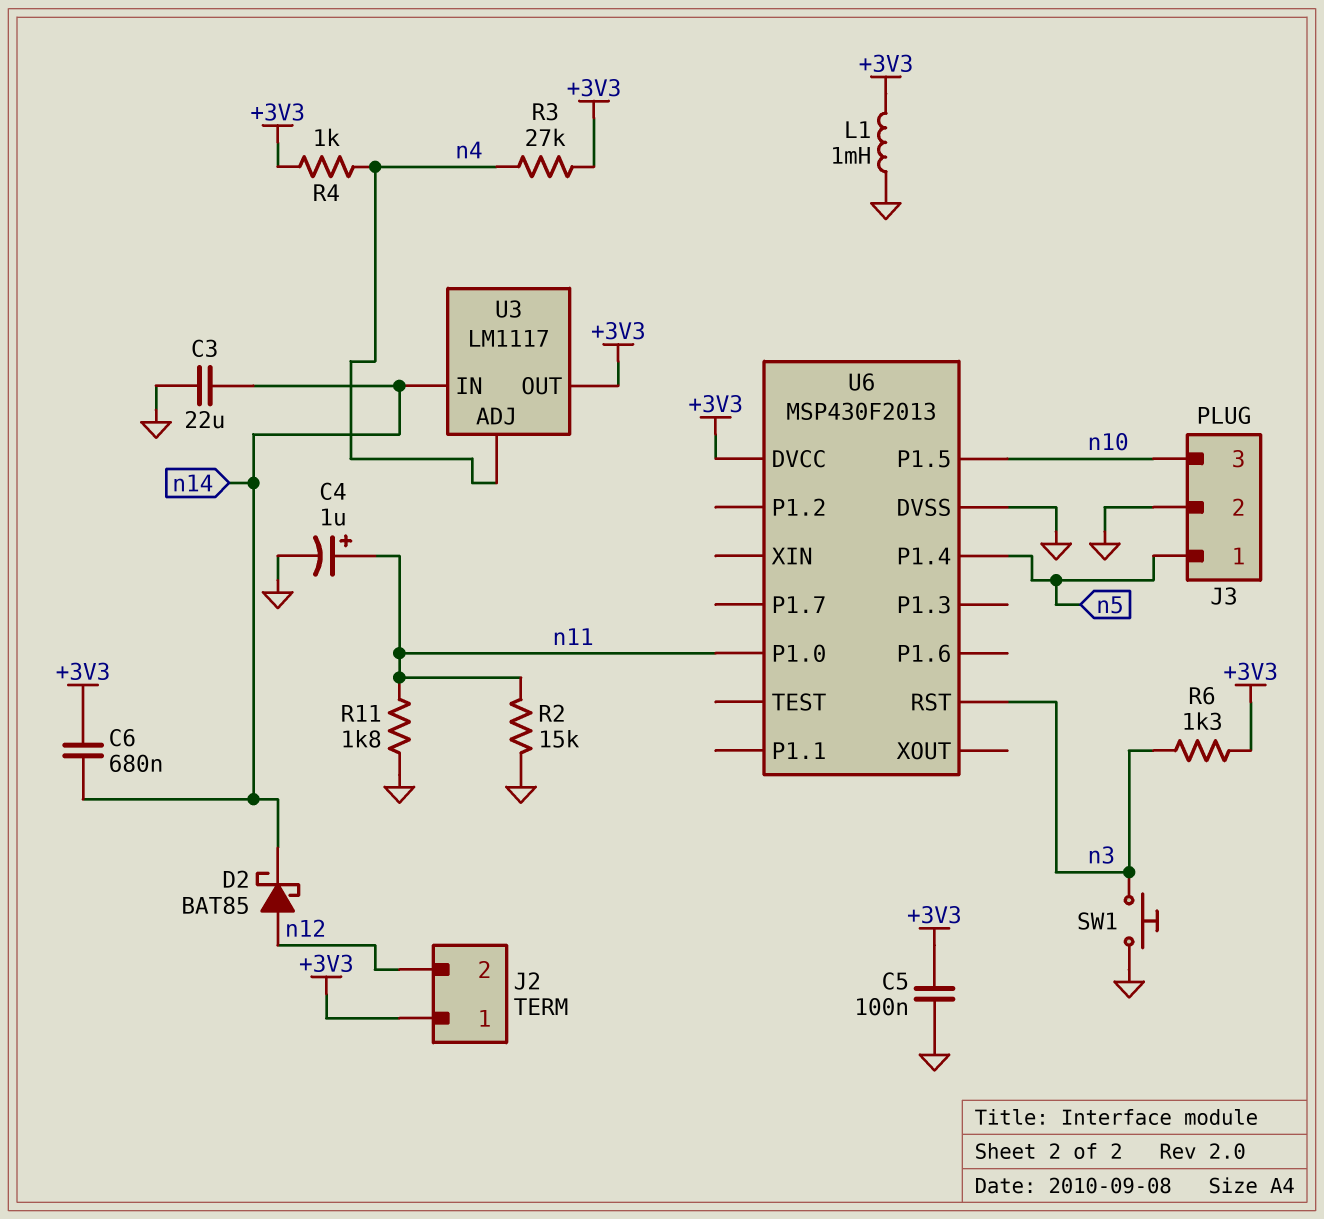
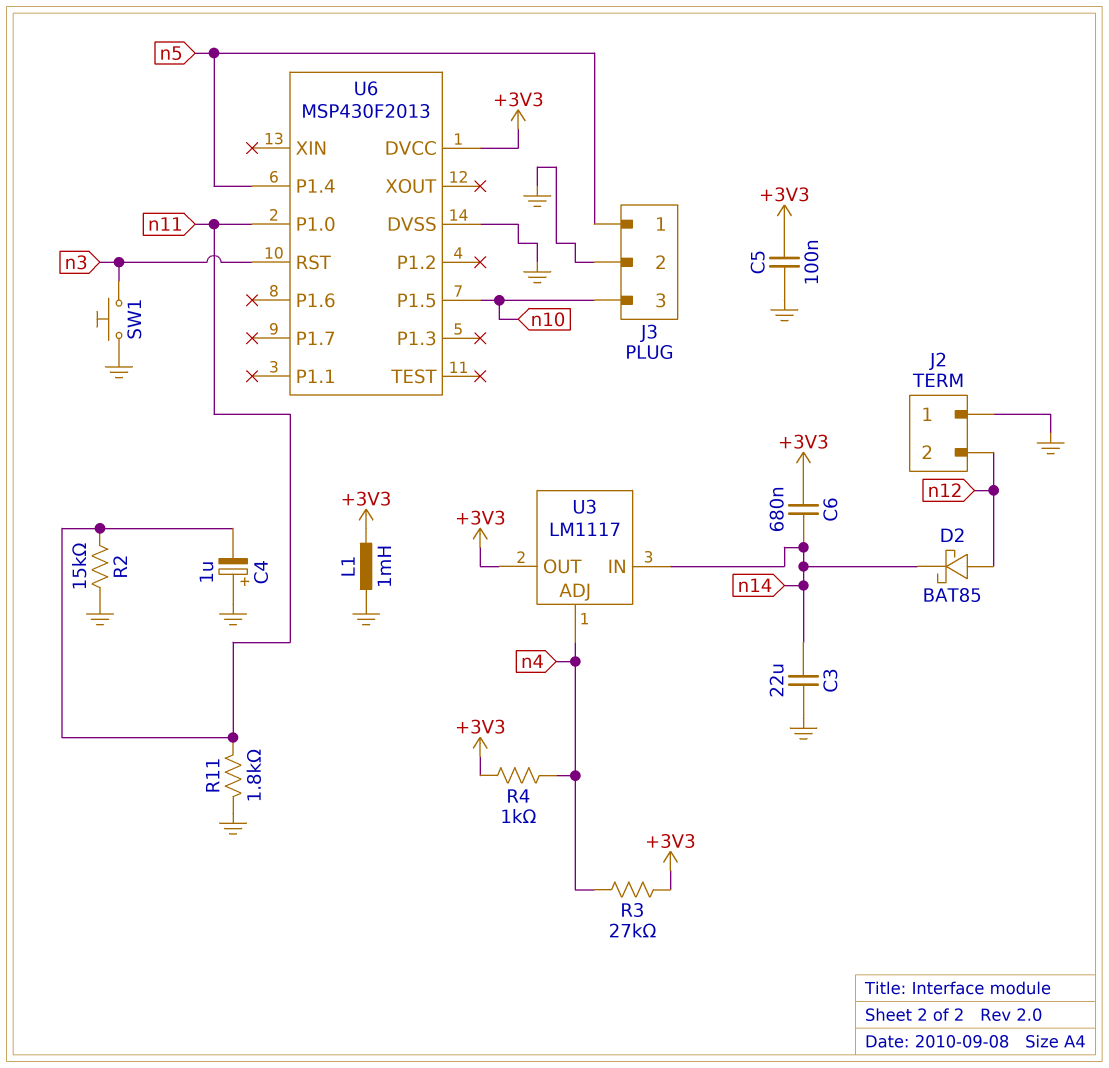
C4: 1uF (plus n11, minus GND) -> 1uF (plus GND, minus n11)
J2 pin 1: +3V3 -> GND
R6: 1.3k (+3V3, n3) -> none

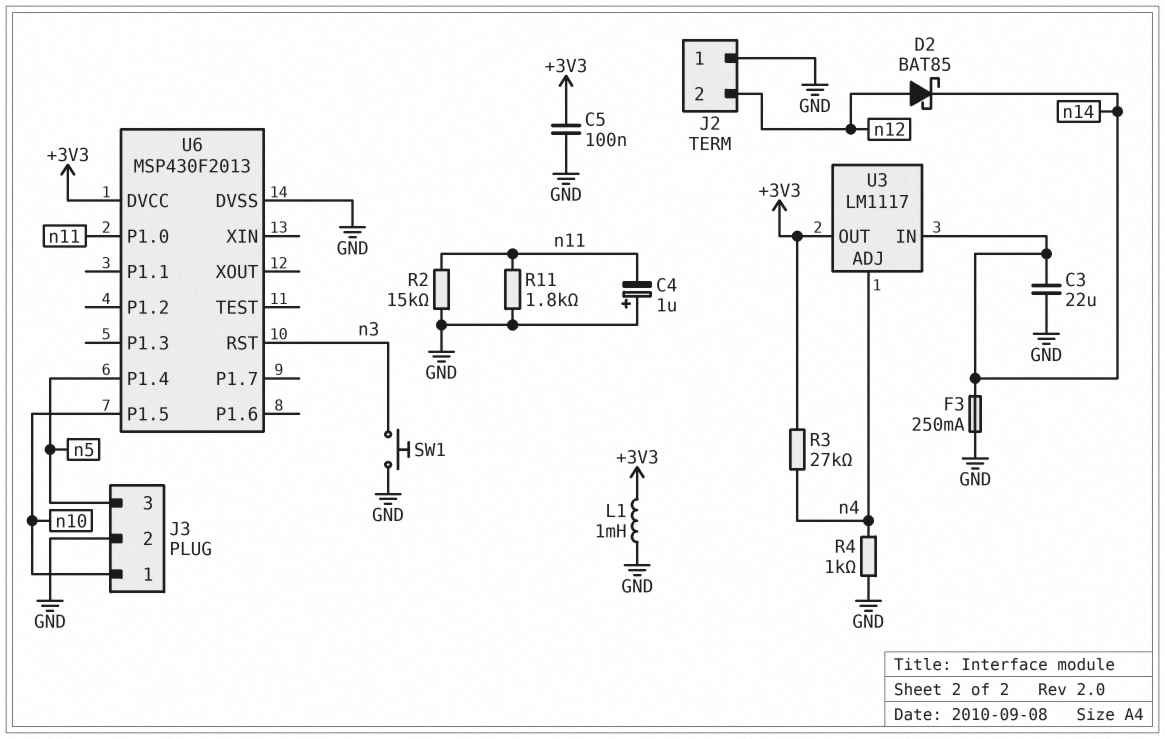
C6: 680nF (+3V3, n14) -> none
F3: none -> 250mA (GND, n14)
J3 pin 1: n5 -> n10
J3 pin 3: n10 -> n5
R4: 1k (+3V3, n4) -> 1k (GND, n4)

